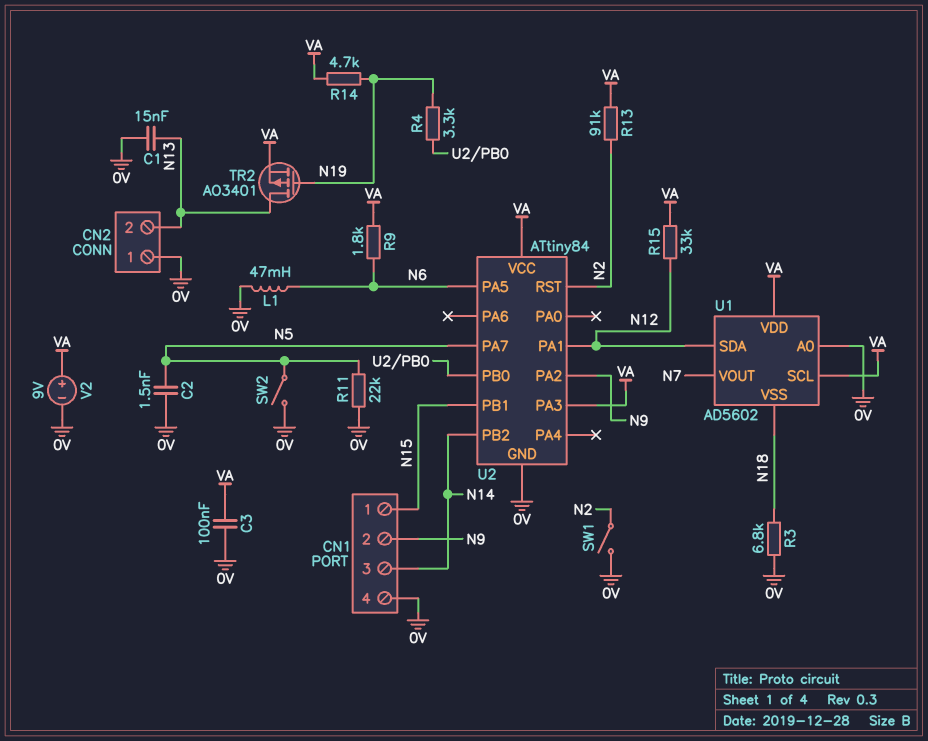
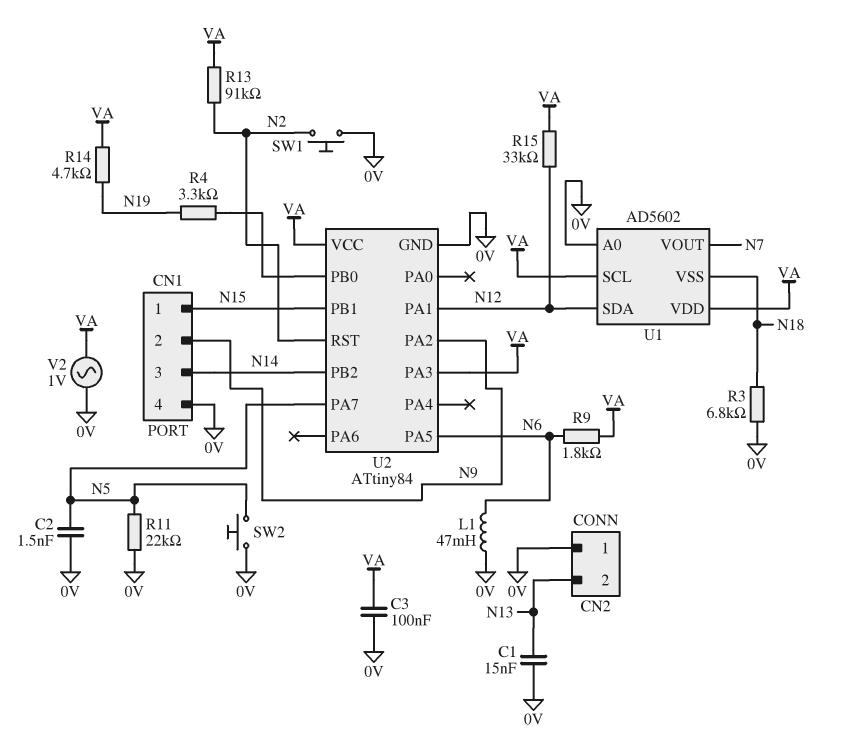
SW1: switch (0V, N2) -> button (0V, N2)
SW2: switch (0V, N5) -> button (0V, N5)
TR2: PMOS AO3401 (G N19, D N13, S VA) -> none
V2: 9V (plus VA, minus 0V) -> AC 1V (0V, VA)

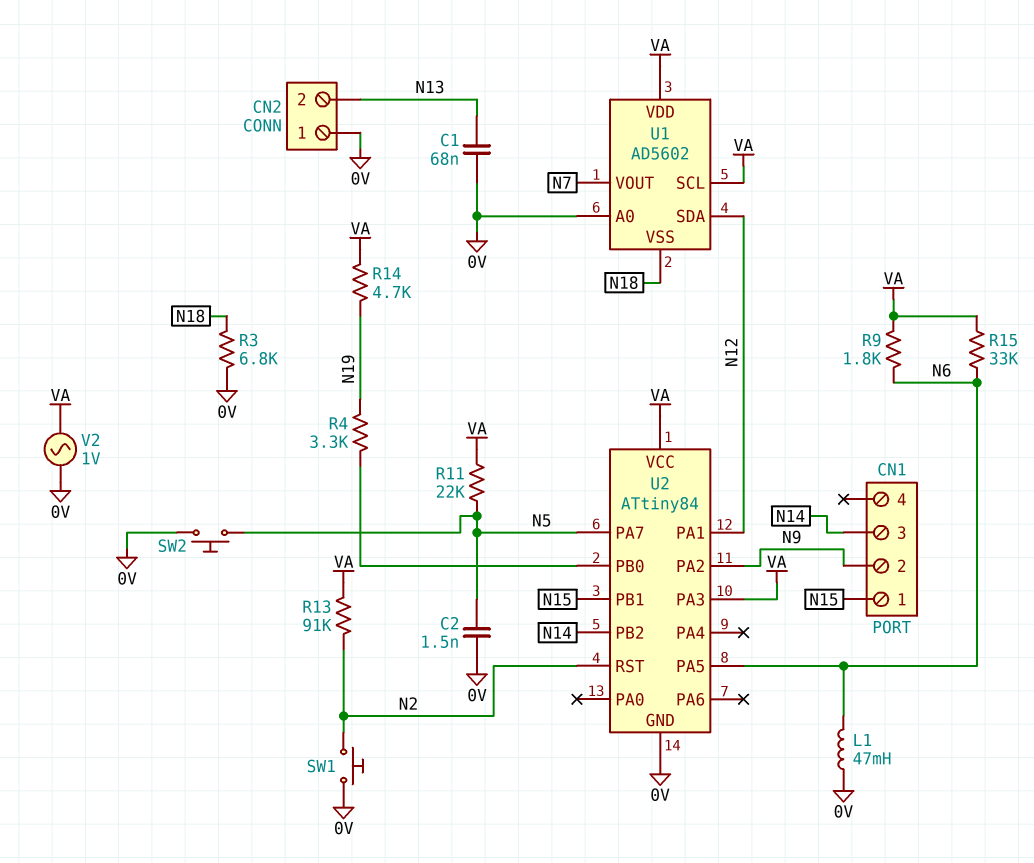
C1: 15nF (0V, N13) -> 68nF (0V, N13)
C3: 100nF (0V, VA) -> none
CN1 pin 4: 0V -> none
R11: 22k (0V, N5) -> 22k (N5, VA)
R15: 33k (N12, VA) -> 33k (N6, VA)

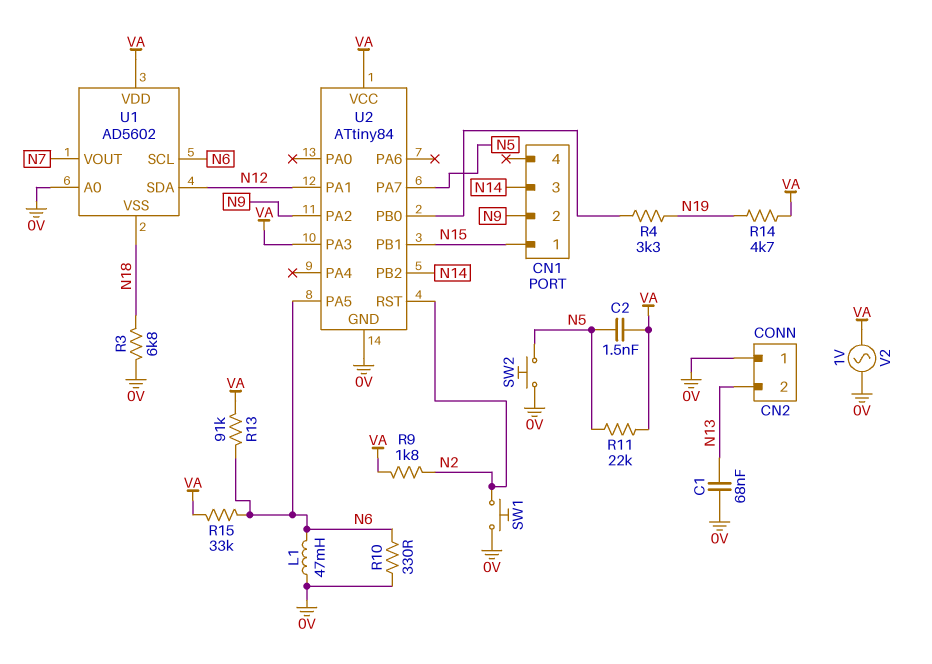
C2: 1.5nF (0V, N5) -> 1.5nF (N5, VA)
R9: 1.8k (N6, VA) -> 1.8k (N2, VA)
R10: none -> 330 (0V, N6)
R13: 91k (N2, VA) -> 91k (N6, VA)
U1 pin SCL: VA -> N6

